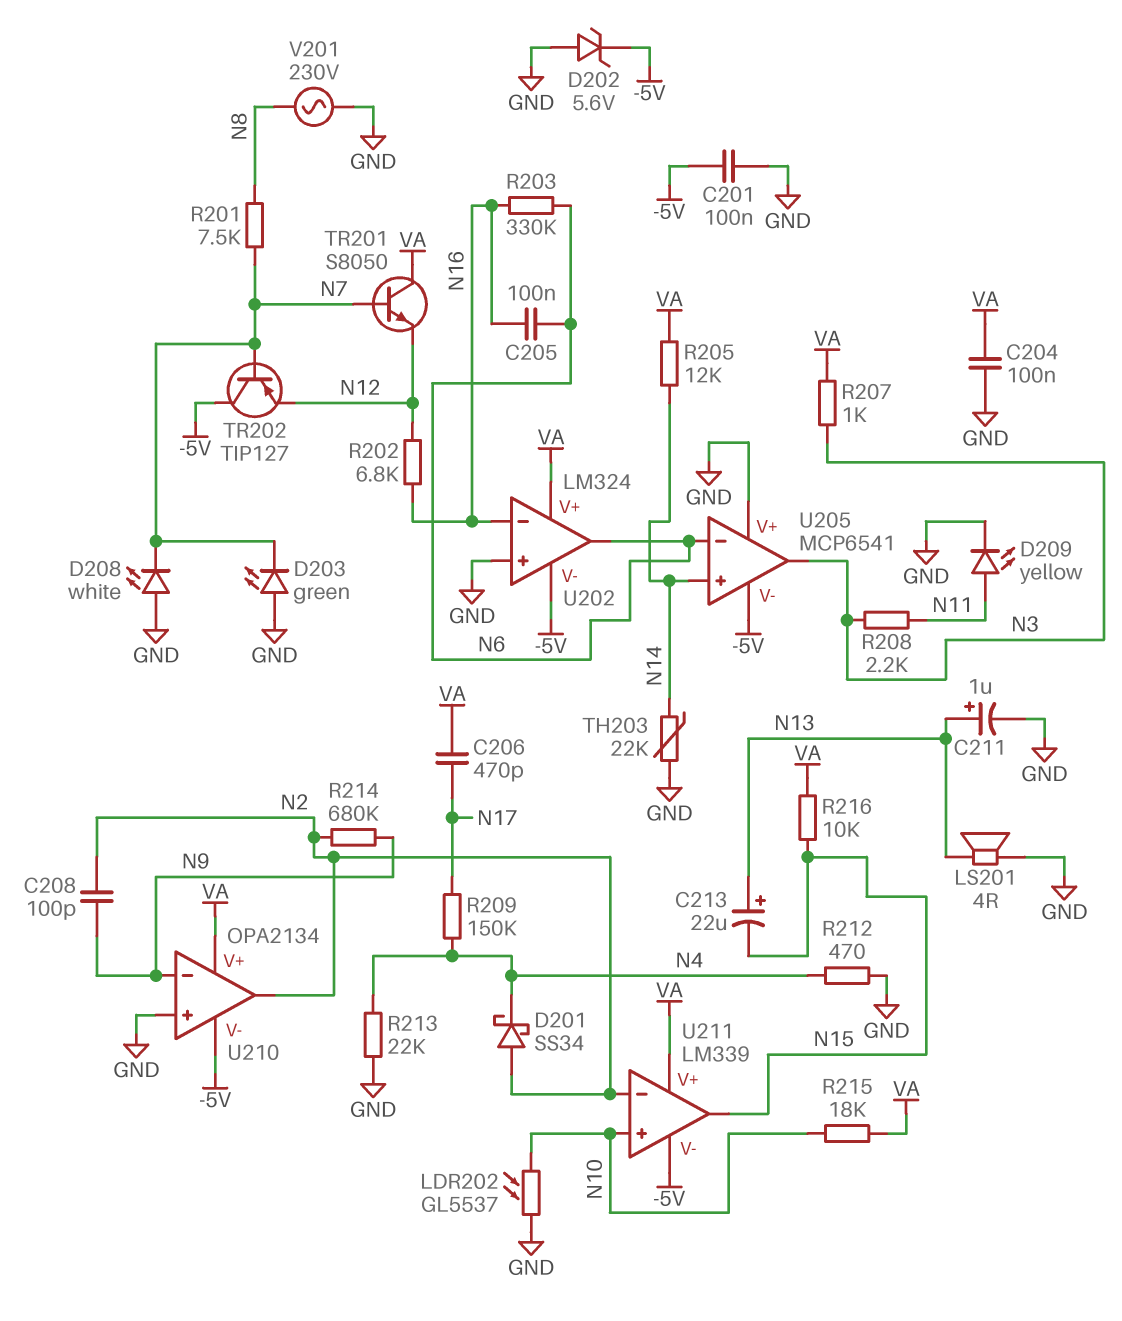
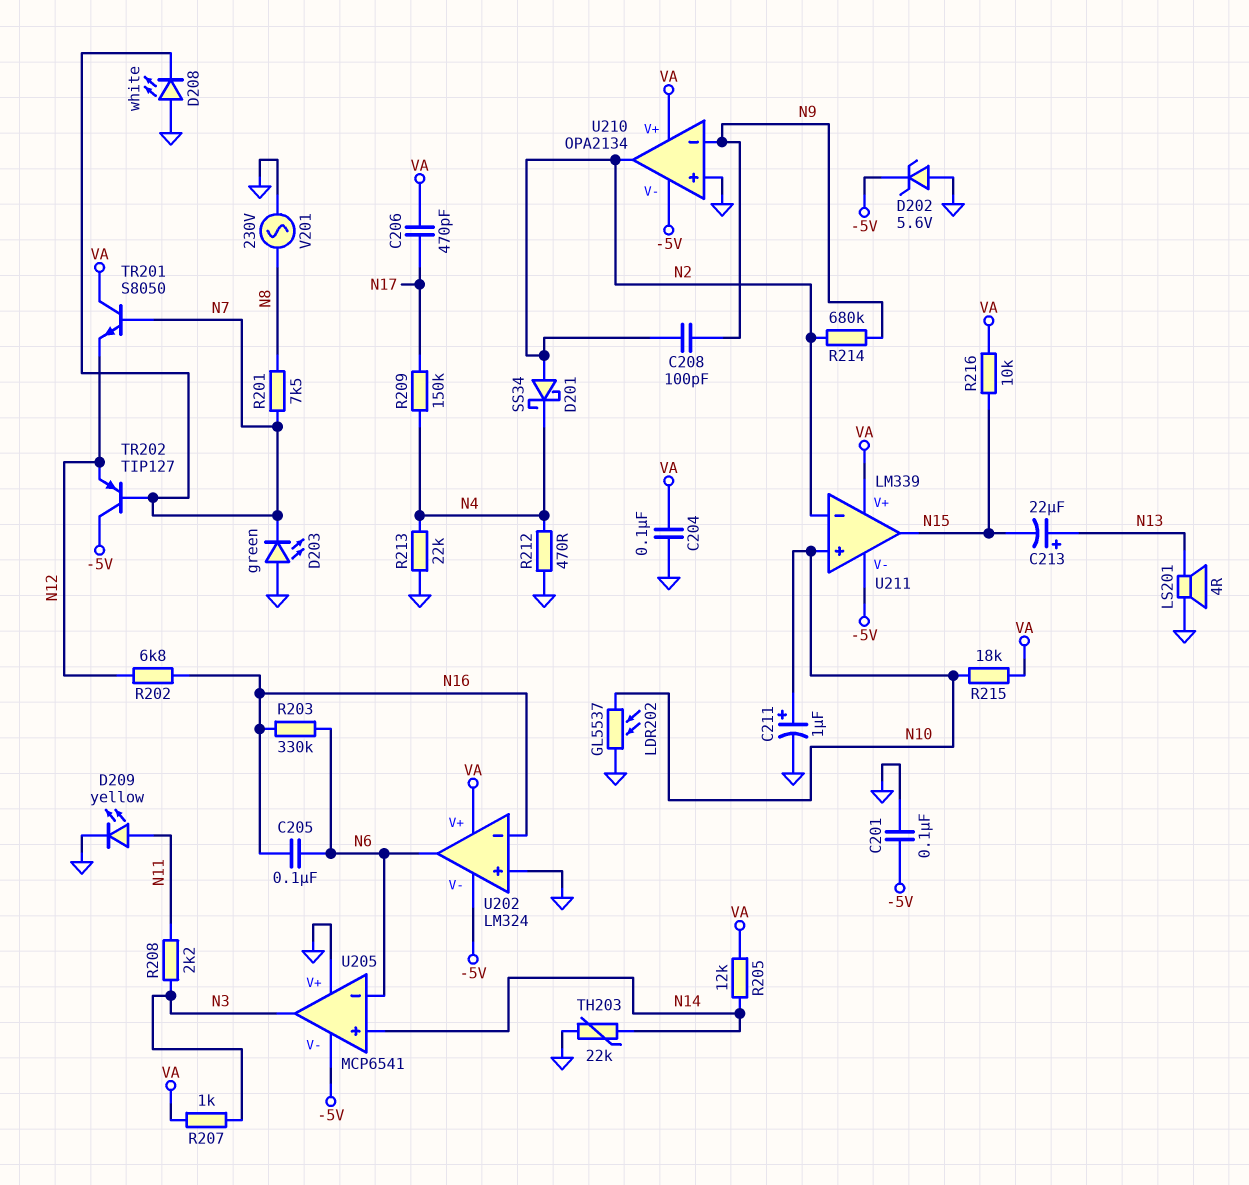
C211: 1uF (plus N13, minus GND) -> 1uF (plus N10, minus GND)

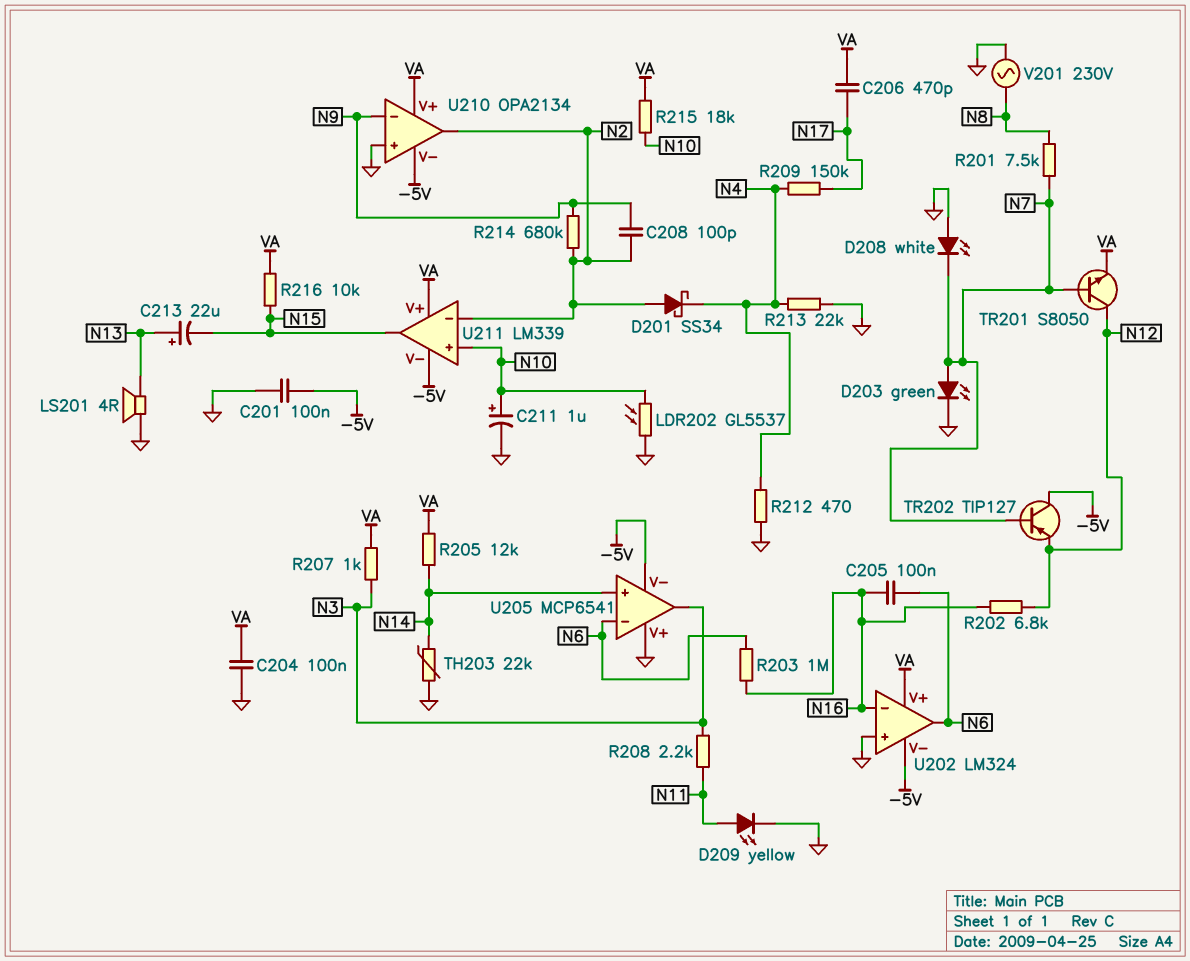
D202: zener 5.6V (A GND, K -5V) -> none
D203: LED green (A GND, K N7) -> LED green (A N7, K GND)
R203: 330k (N6, N16) -> 1M (N6, N16)
TR201: NPN S8050 (B N7, C VA, E N12) -> NPN S8050 (B N7, C N12, E VA)

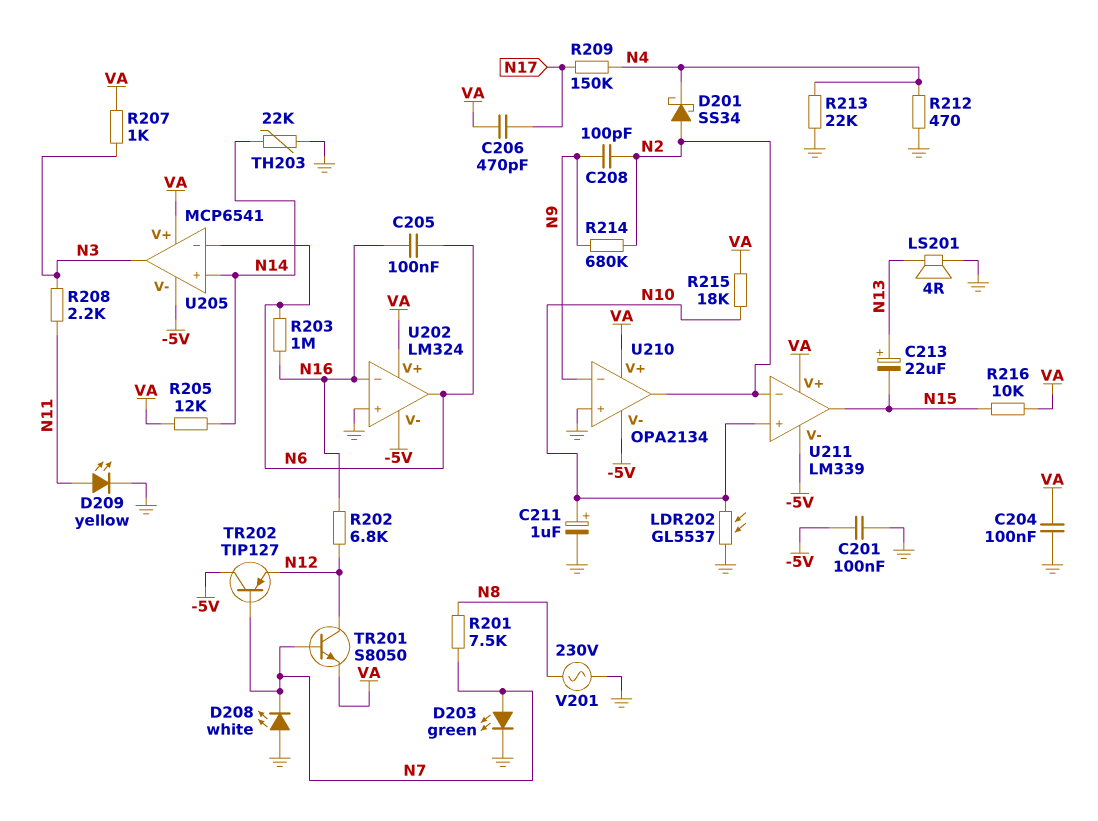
U205 pin V+: GND -> VA

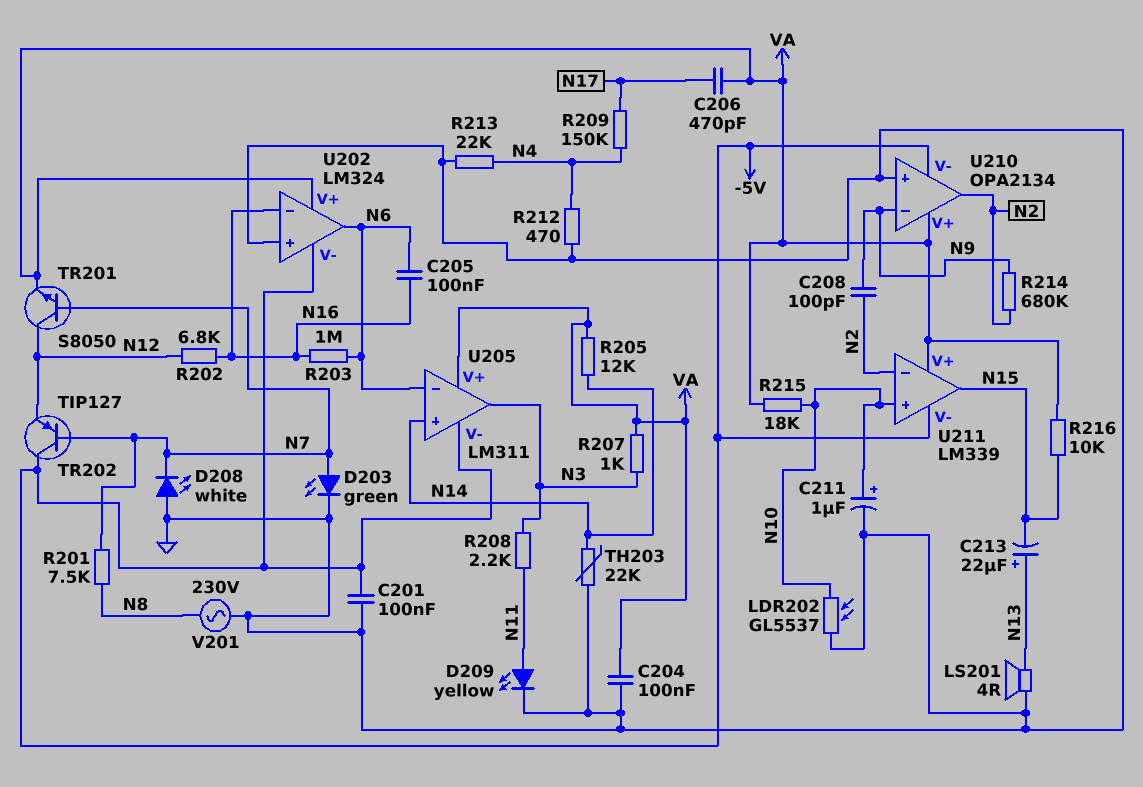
D201: schottky SS34 (A N2, K N4) -> none
U205: MCP6541 -> LM311

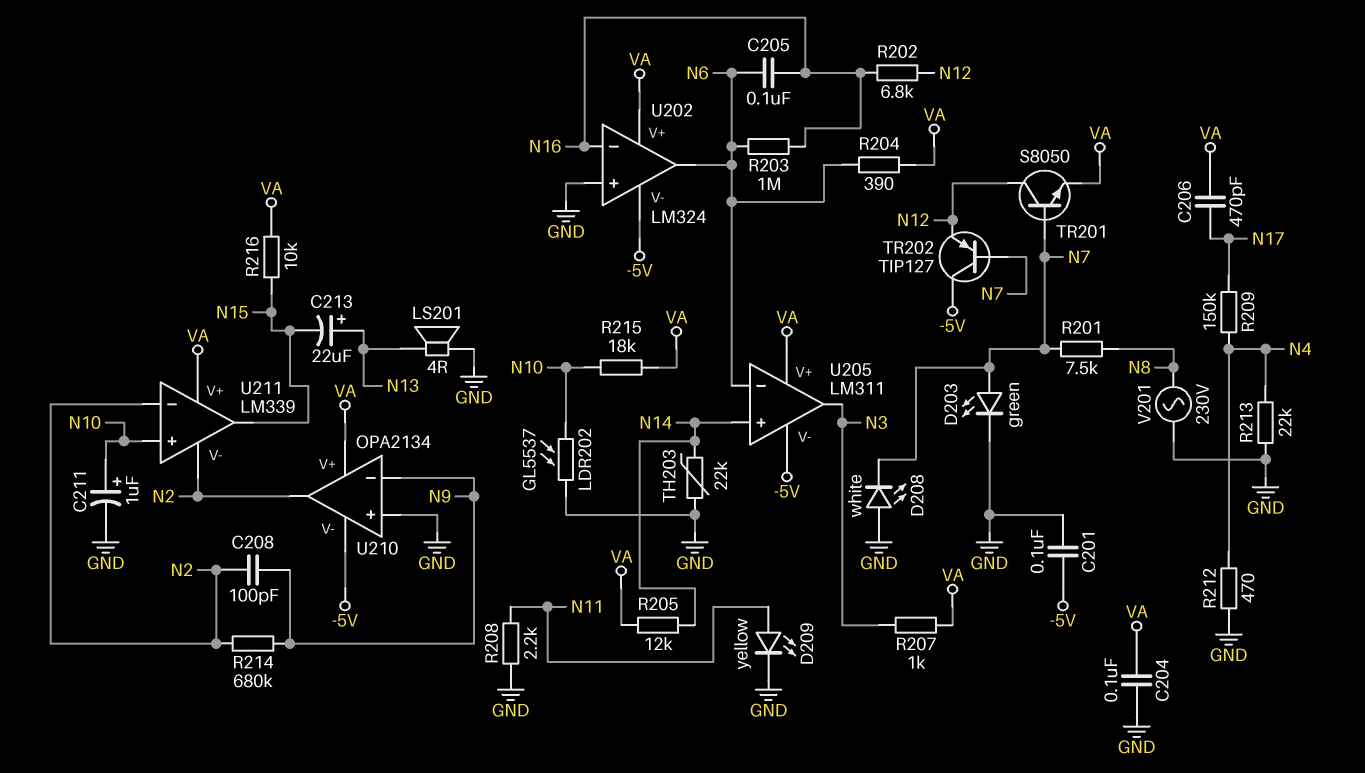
R204: none -> 390 (N6, VA)
R208: 2.2k (N3, N11) -> 2.2k (GND, N11)
U211 pin V-: -5V -> N2

